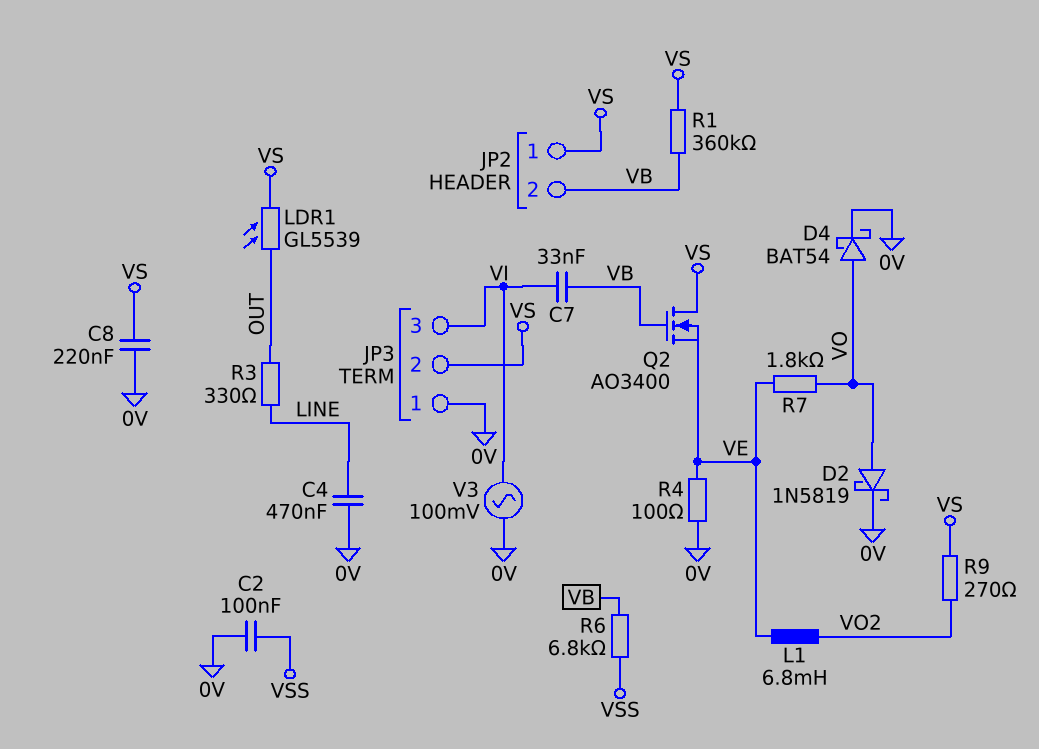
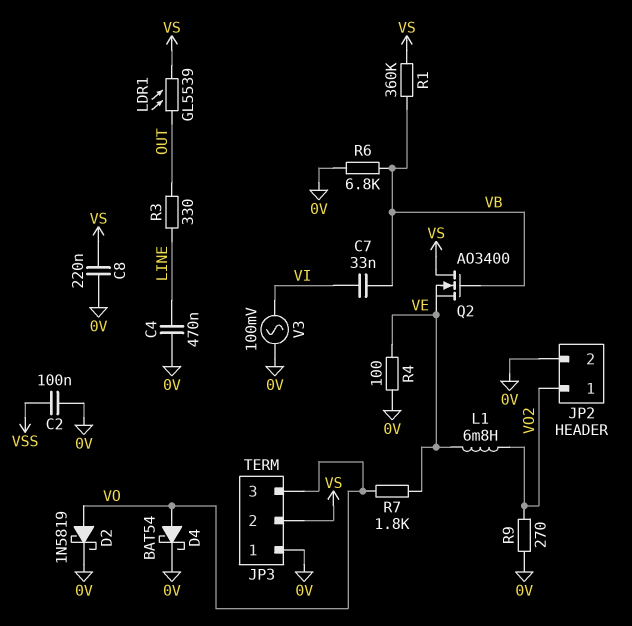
JP2 pin 1: VS -> VO2
JP2 pin 2: VB -> 0V
JP3 pin 3: VI -> VO
R6: 6.8k (VB, VSS) -> 6.8k (0V, VB)
R9: 270 (VO2, VS) -> 270 (0V, VO2)

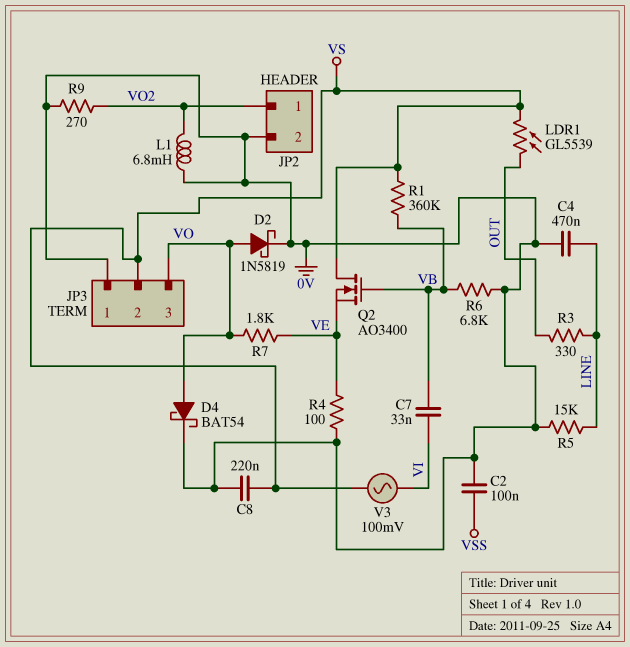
L1: 6.8mH (VE, VO2) -> 6.8mH (0V, VO2)
R5: none -> 15k (0V, LINE)
V3: AC 100mV (0V, VI) -> AC 100mV (VI, VS)

